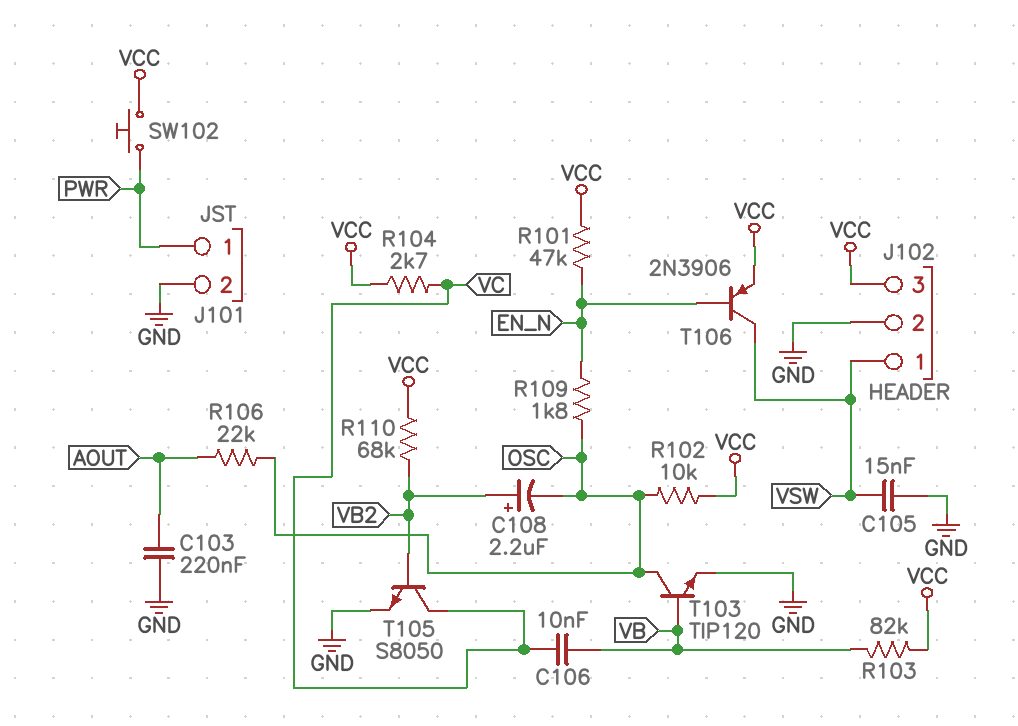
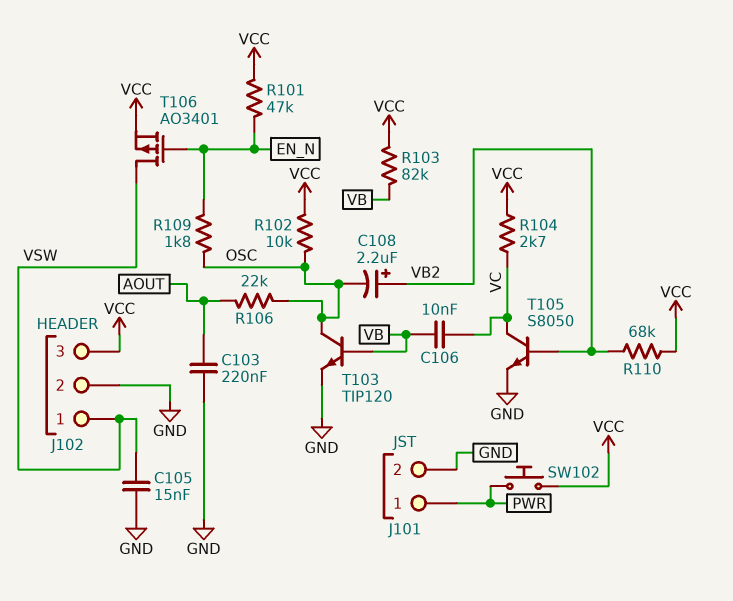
T106: PNP 2N3906 (B EN_N, C VSW, E VCC) -> PMOS AO3401 (G EN_N, D VSW, S VCC)

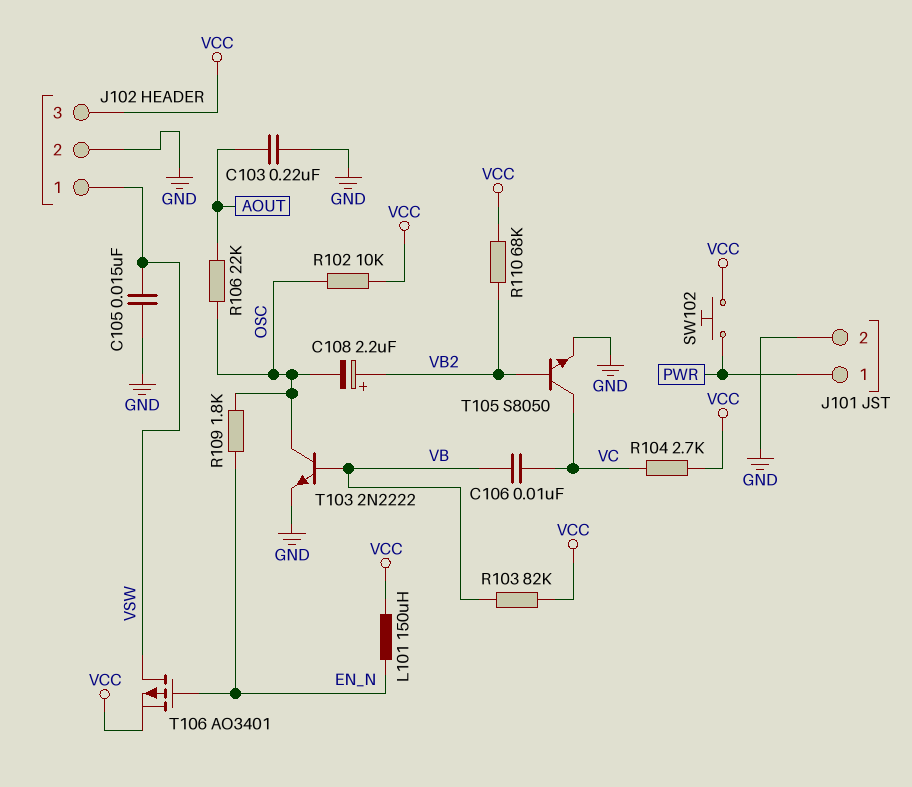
L101: none -> 150uH (EN_N, VCC)
R101: 47k (EN_N, VCC) -> none
T103: NPN TIP120 (B VB, C OSC, E GND) -> NPN 2N2222 (B VB, C OSC, E GND)

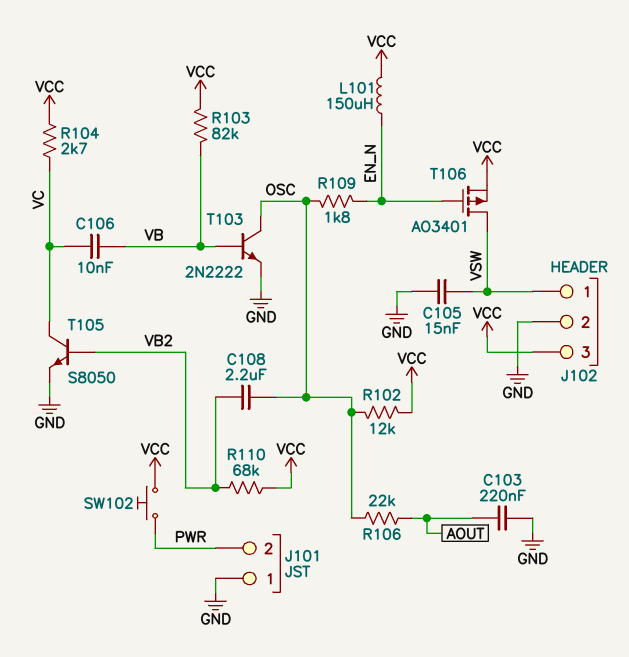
C108: 2.2uF (plus VB2, minus OSC) -> 2.2uF (OSC, VB2)
J101 pin 1: PWR -> GND
J101 pin 2: GND -> PWR
R102: 10k (OSC, VCC) -> 12k (OSC, VCC)

